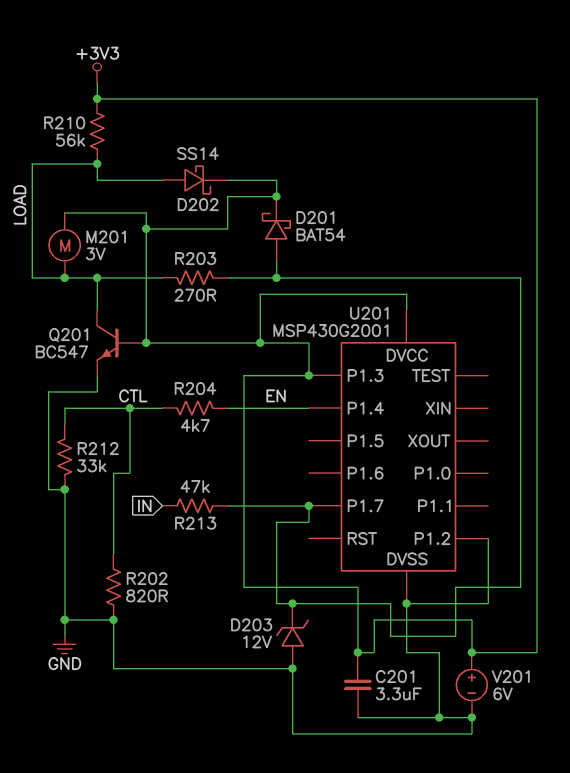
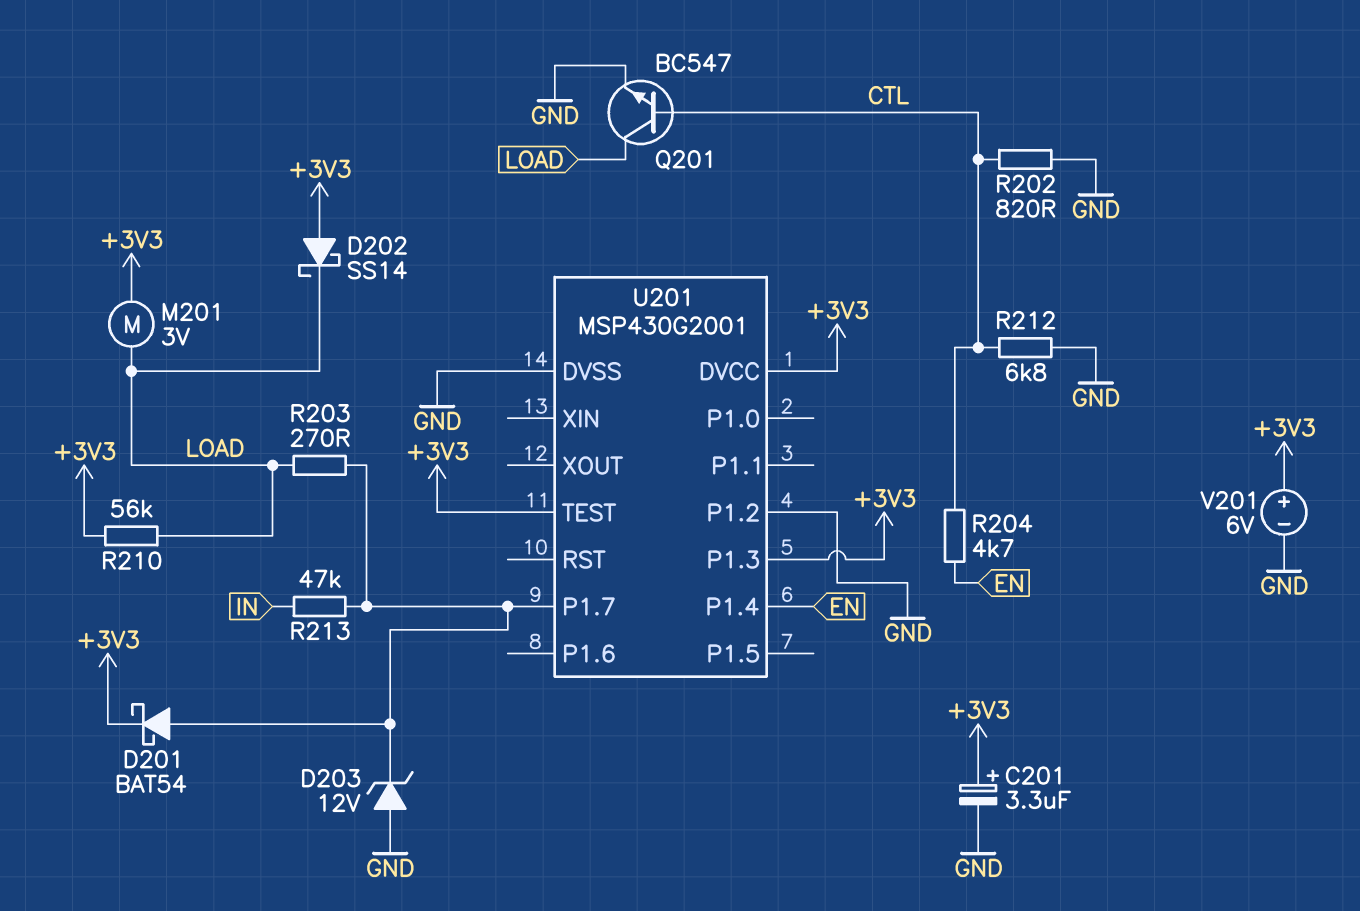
C201: 3.3uF (+3V3, GND) -> 3.3uF (plus +3V3, minus GND)
D202: schottky SS14 (A LOAD, K +3V3) -> schottky SS14 (A +3V3, K LOAD)
Q201: NPN BC547 (B +3V3, C LOAD, E GND) -> NPN BC547 (B CTL, C LOAD, E GND)
R212: 33k (CTL, GND) -> 6.8k (CTL, GND)
U201 pin TEST: none -> +3V3

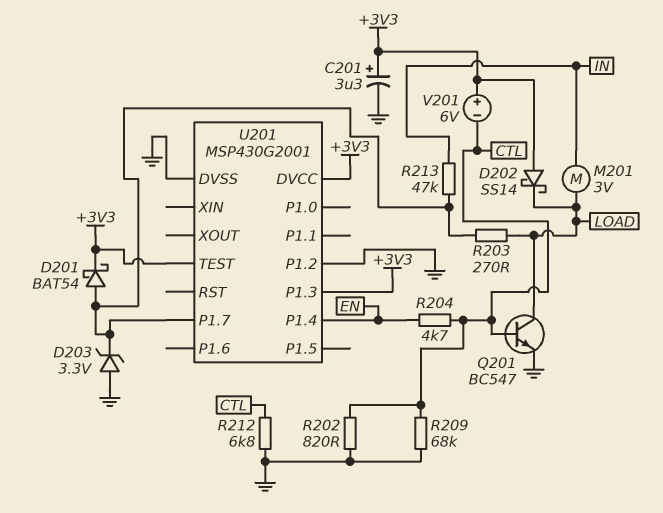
D203: zener 12V (A GND, K U201/P1.7) -> zener 3.3V (A GND, K U201/P1.7)
M201: motor 3V (+3V3, LOAD) -> motor 3V (IN, LOAD)
R209: none -> 68k (CTL, GND)
R210: 56k (+3V3, LOAD) -> none
V201: 6V (plus +3V3, minus GND) -> 6V (plus +3V3, minus CTL)

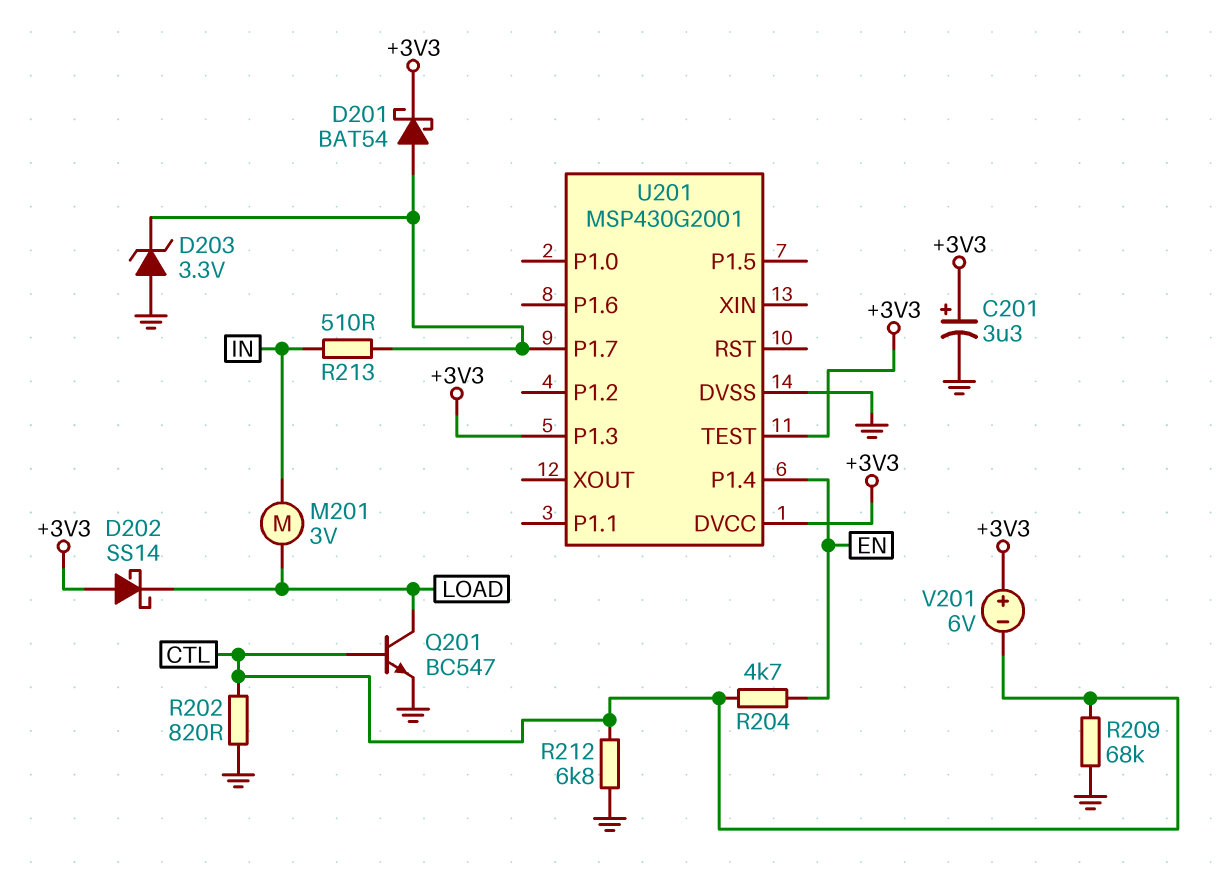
R203: 270 (LOAD, U201/P1.7) -> none
R213: 47k (IN, U201/P1.7) -> 510 (IN, U201/P1.7)
U201 pin P1.2: GND -> none

